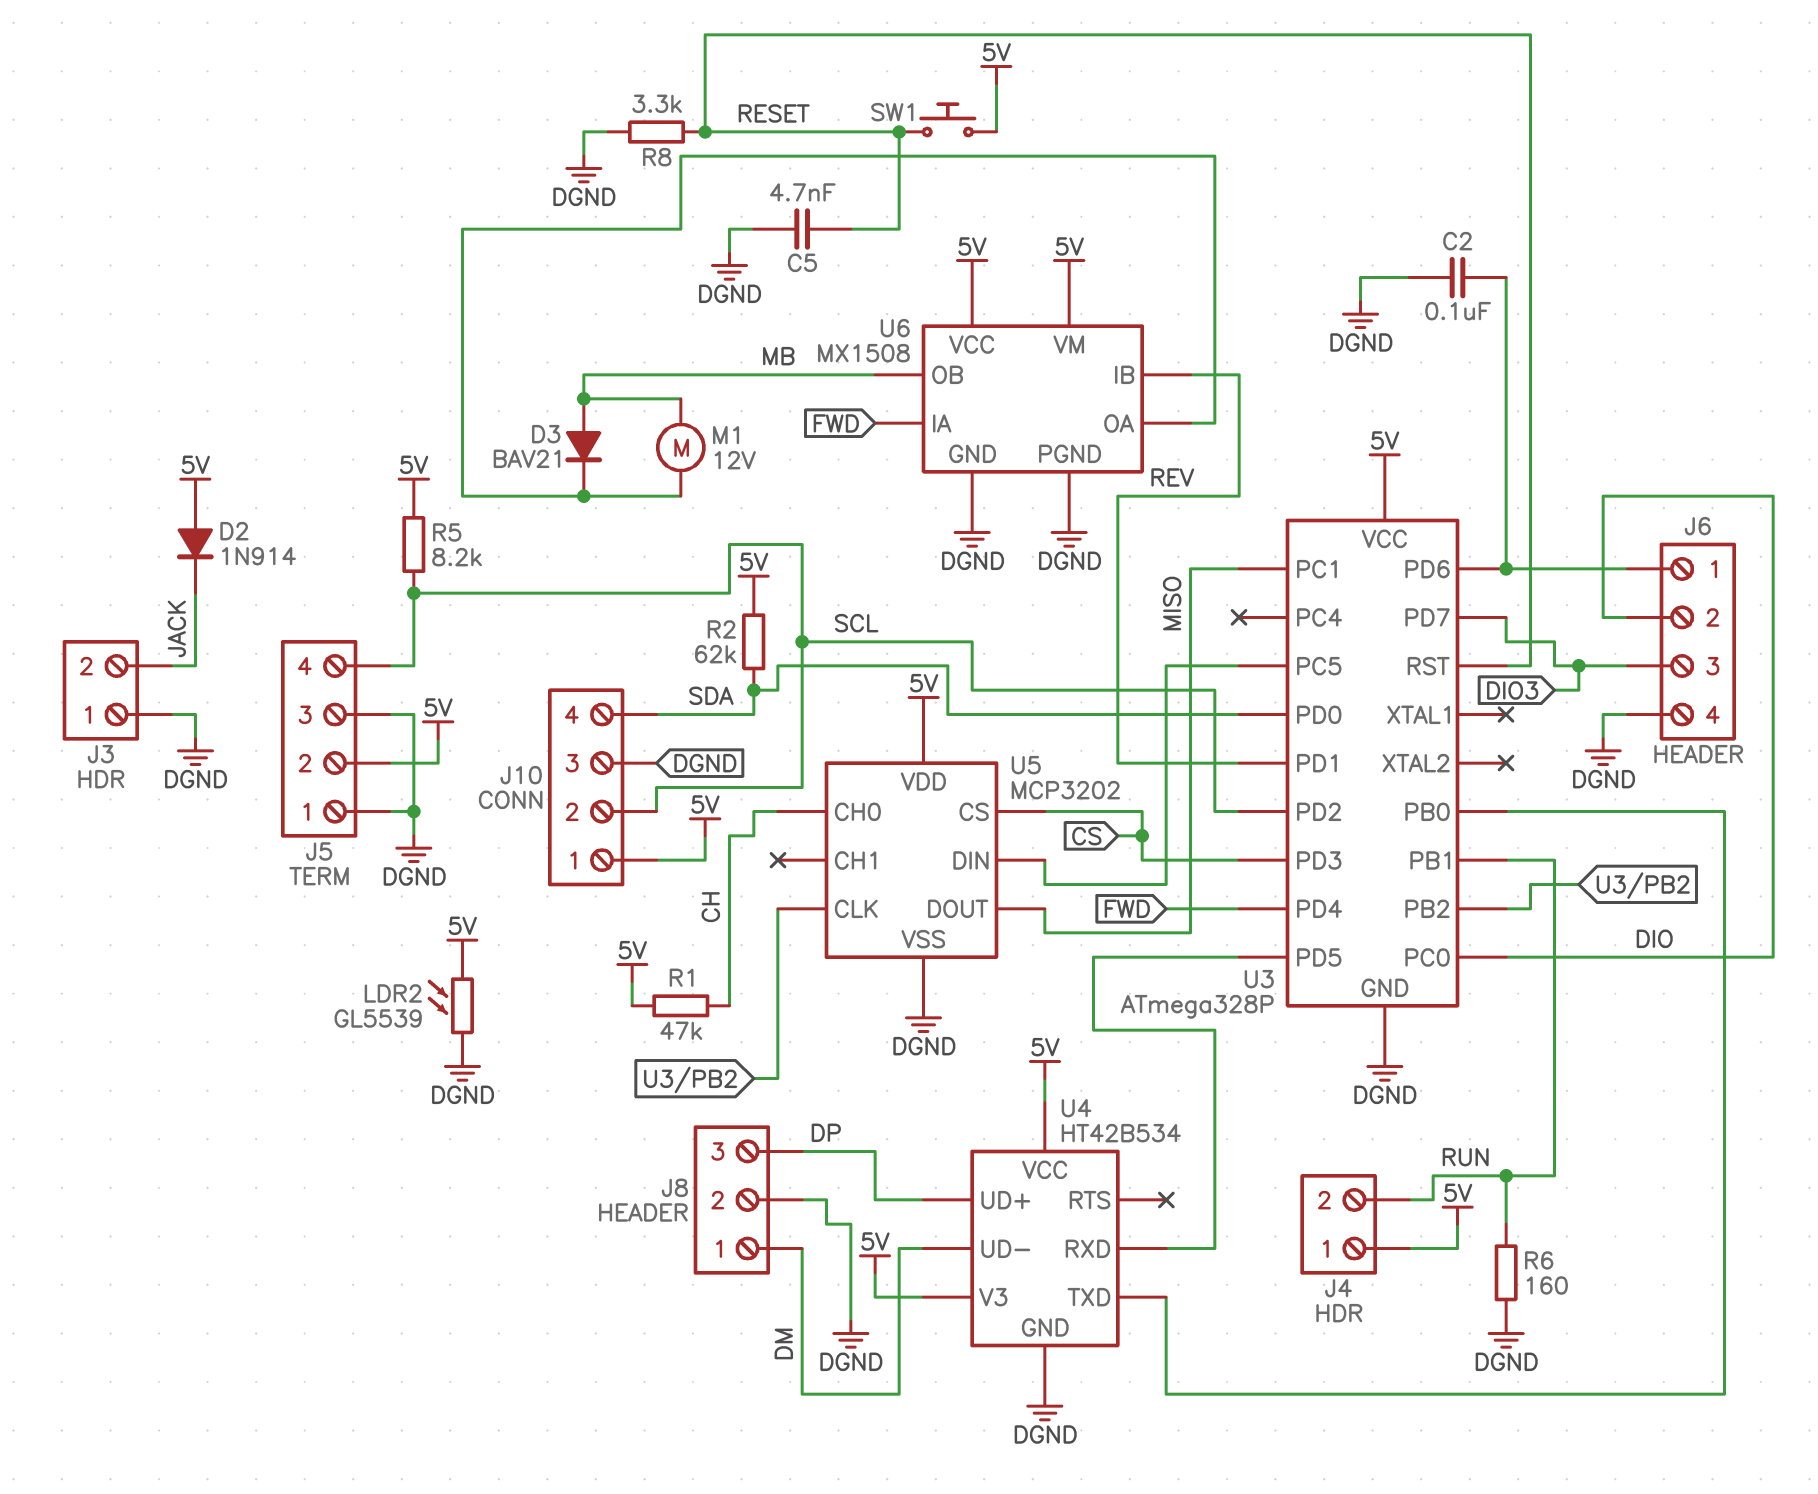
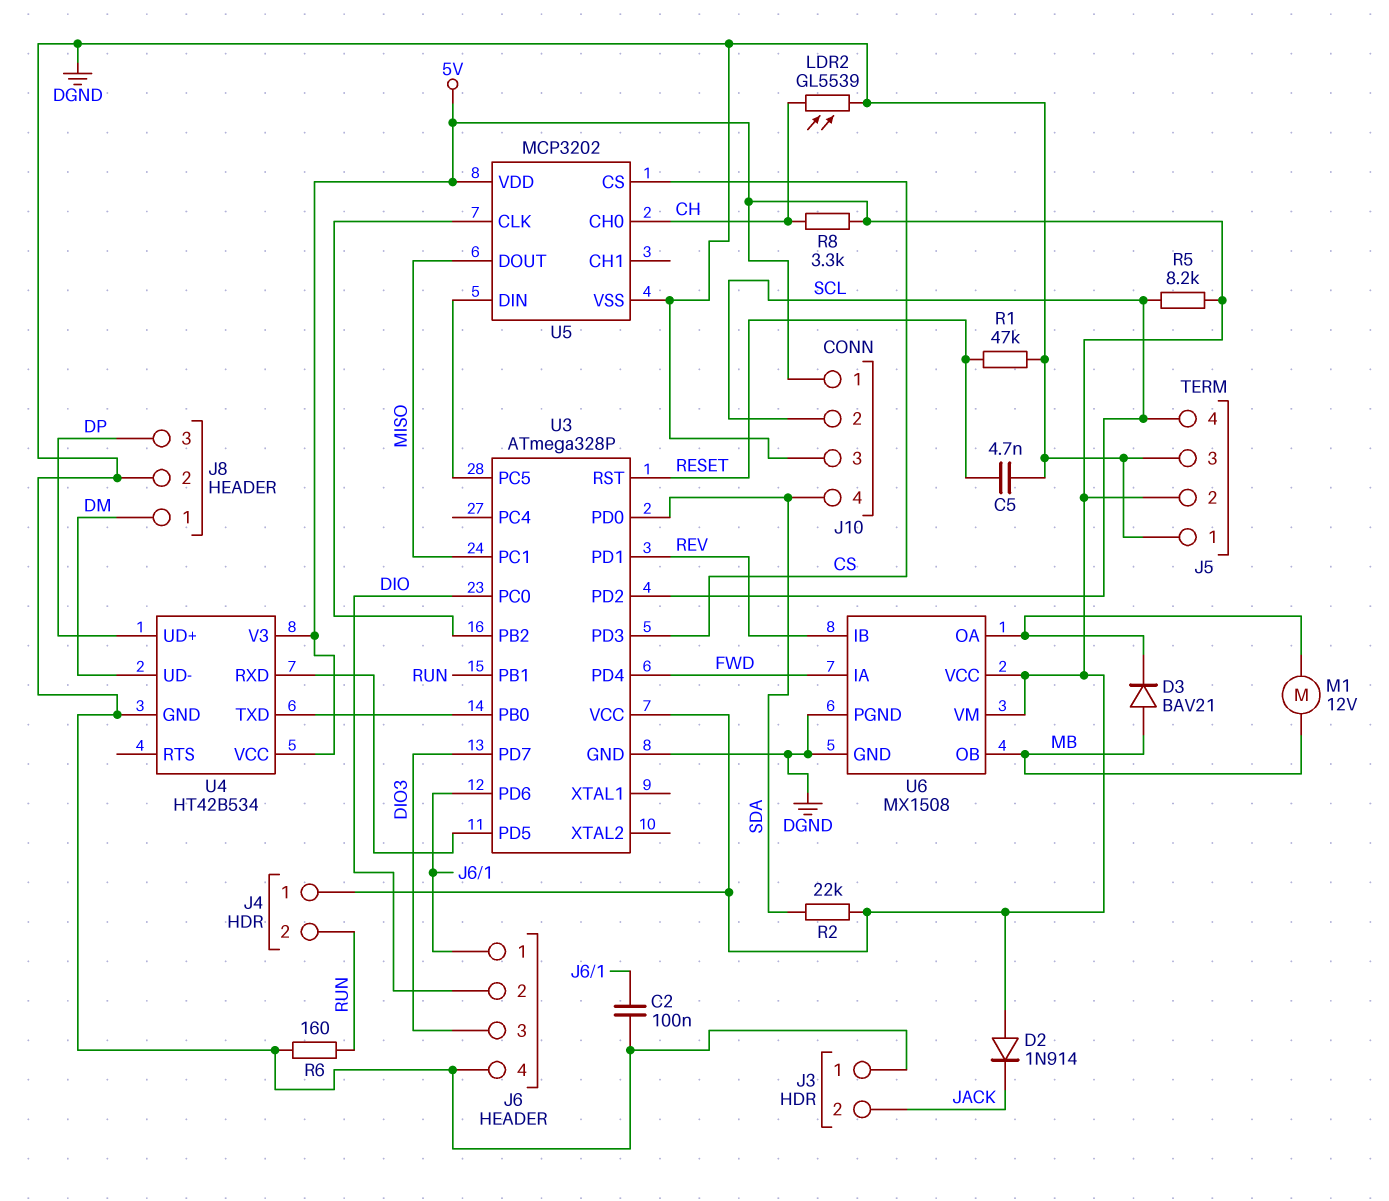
LDR2: GL5539 (5V, DGND) -> GL5539 (CH, DGND)
R1: 47k (5V, CH) -> 47k (DGND, RESET)
R2: 62k (5V, SDA) -> 22k (5V, SDA)
R8: 3.3k (DGND, RESET) -> 3.3k (5V, CH)
SW1: button (5V, RESET) -> none

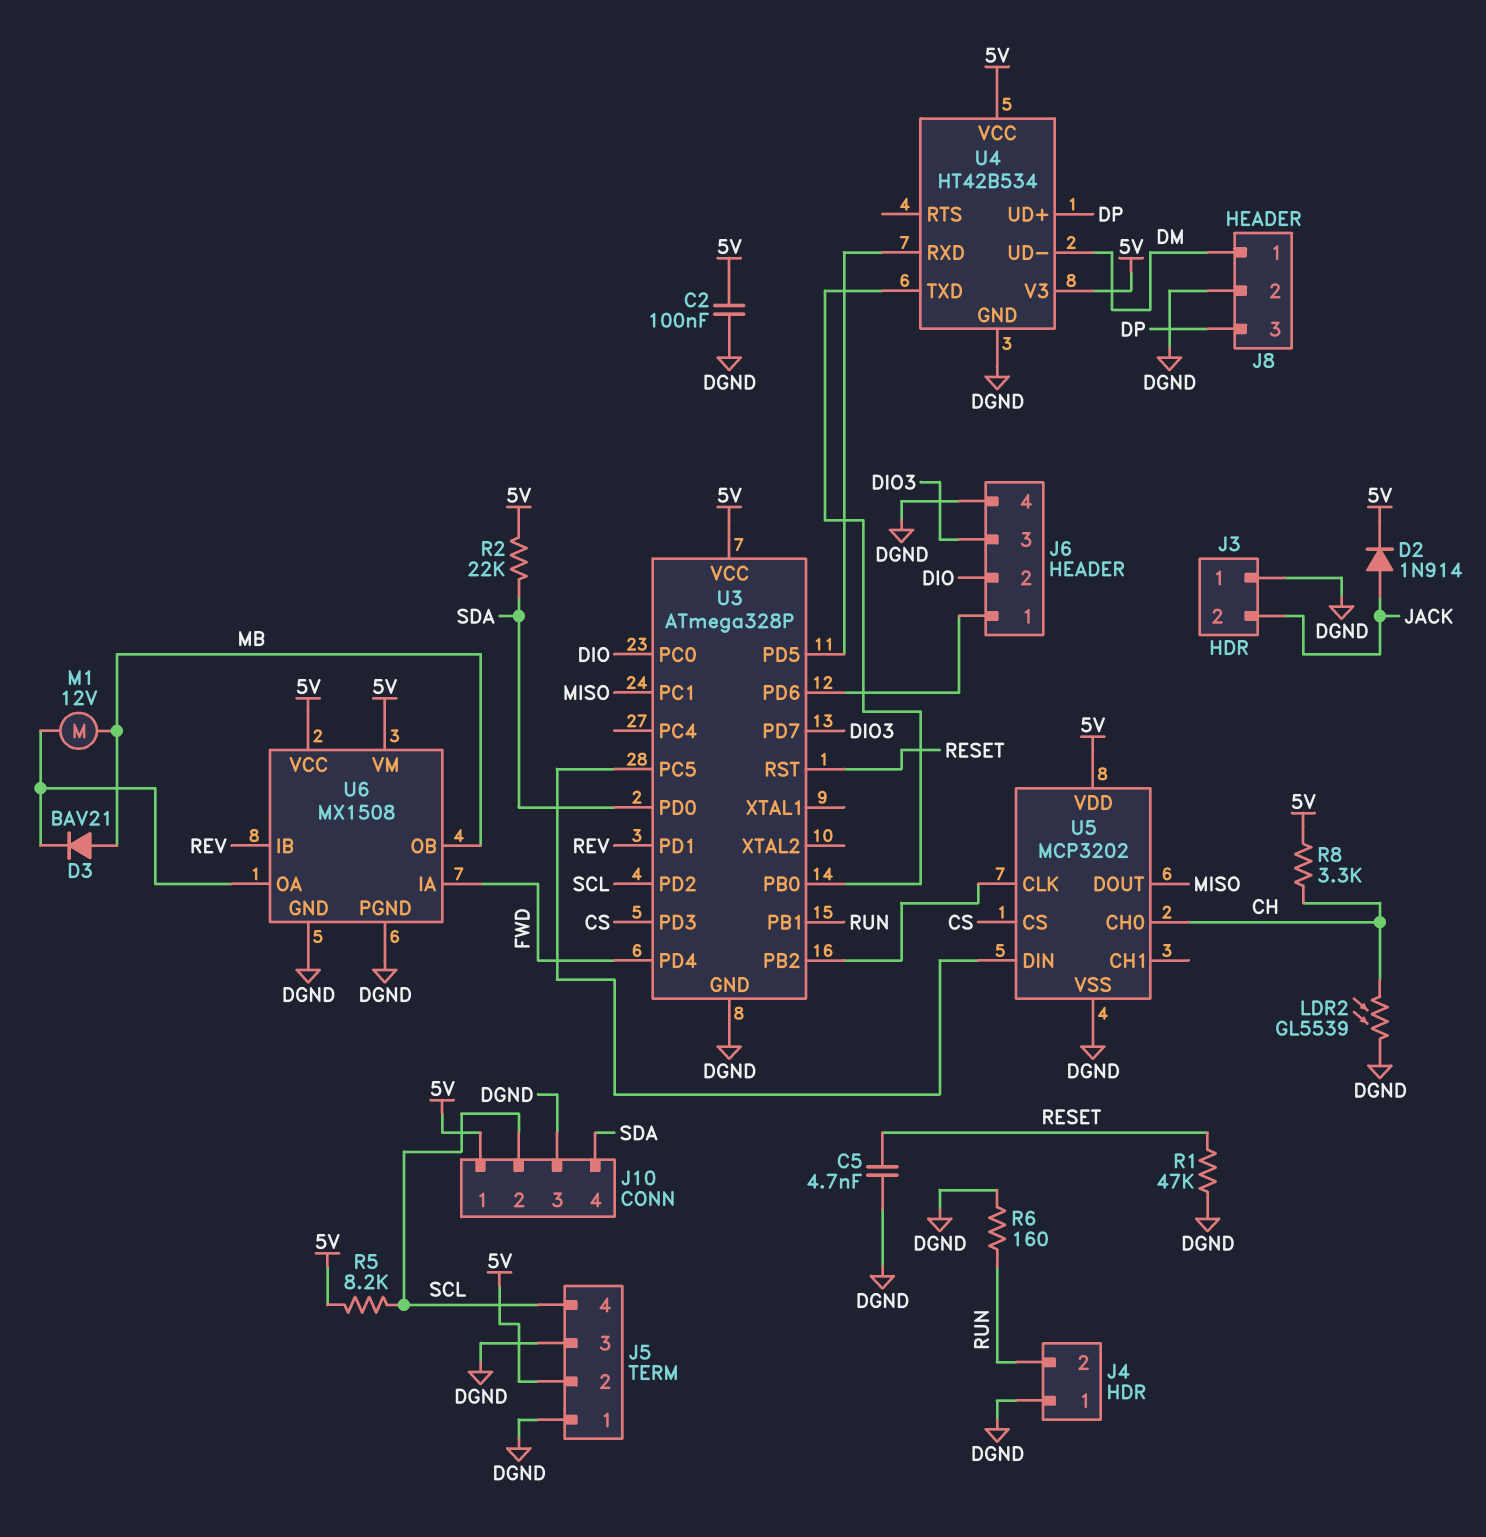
C2: 100nF (DGND, J6/1) -> 100nF (5V, DGND)
D2: diode 1N914 (A 5V, K JACK) -> diode 1N914 (A JACK, K 5V)
J4 pin 1: 5V -> DGND

